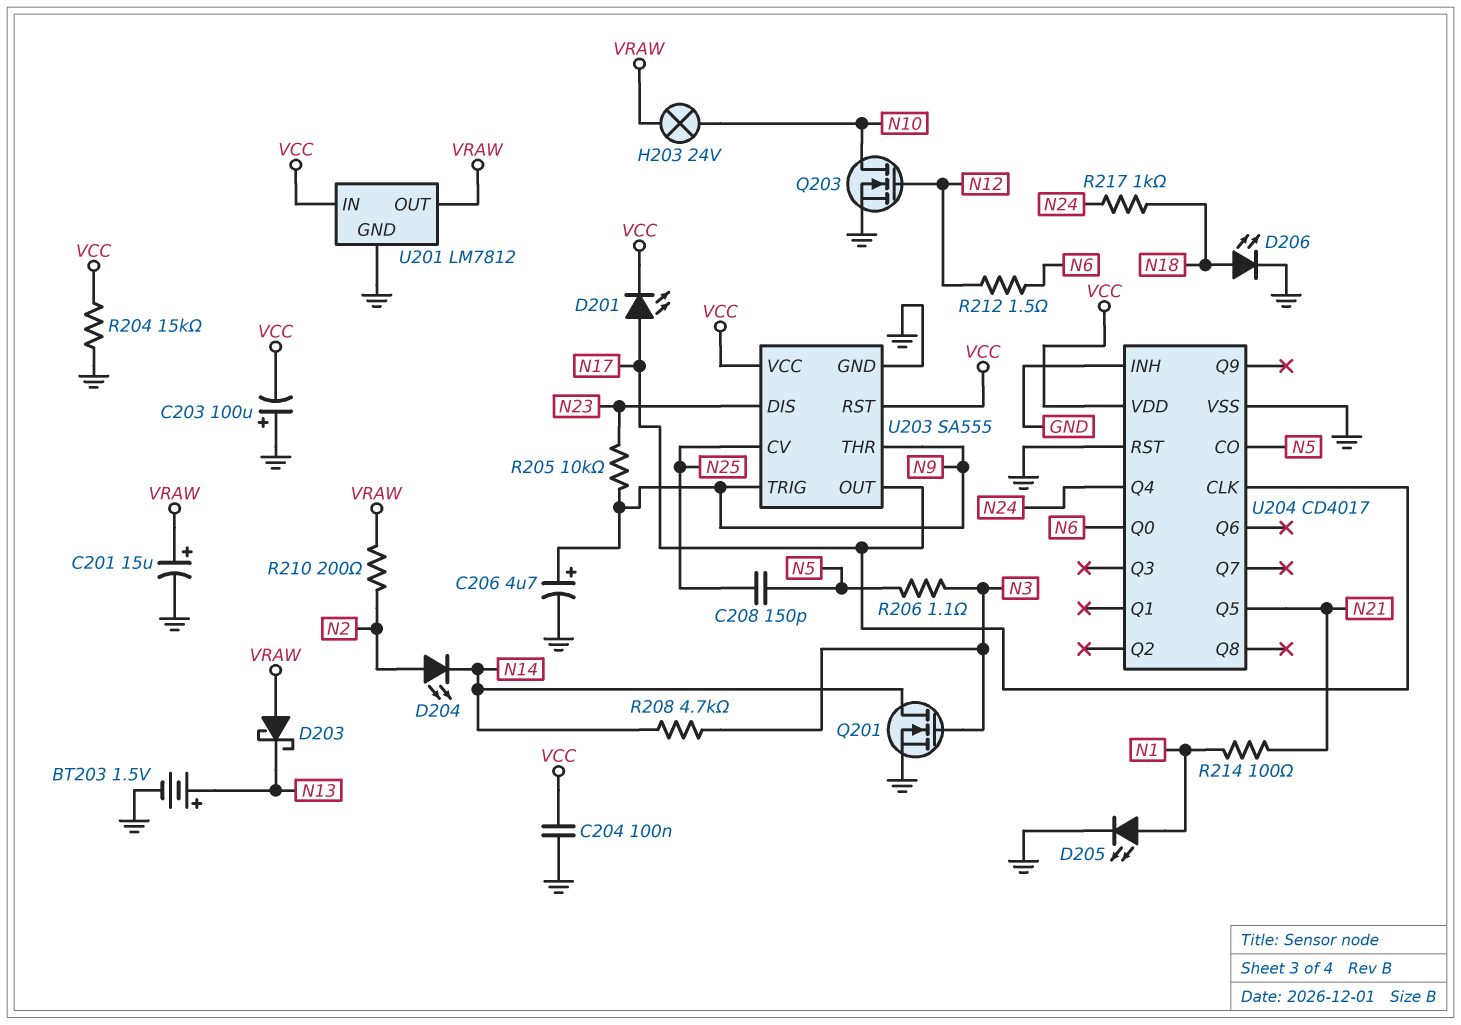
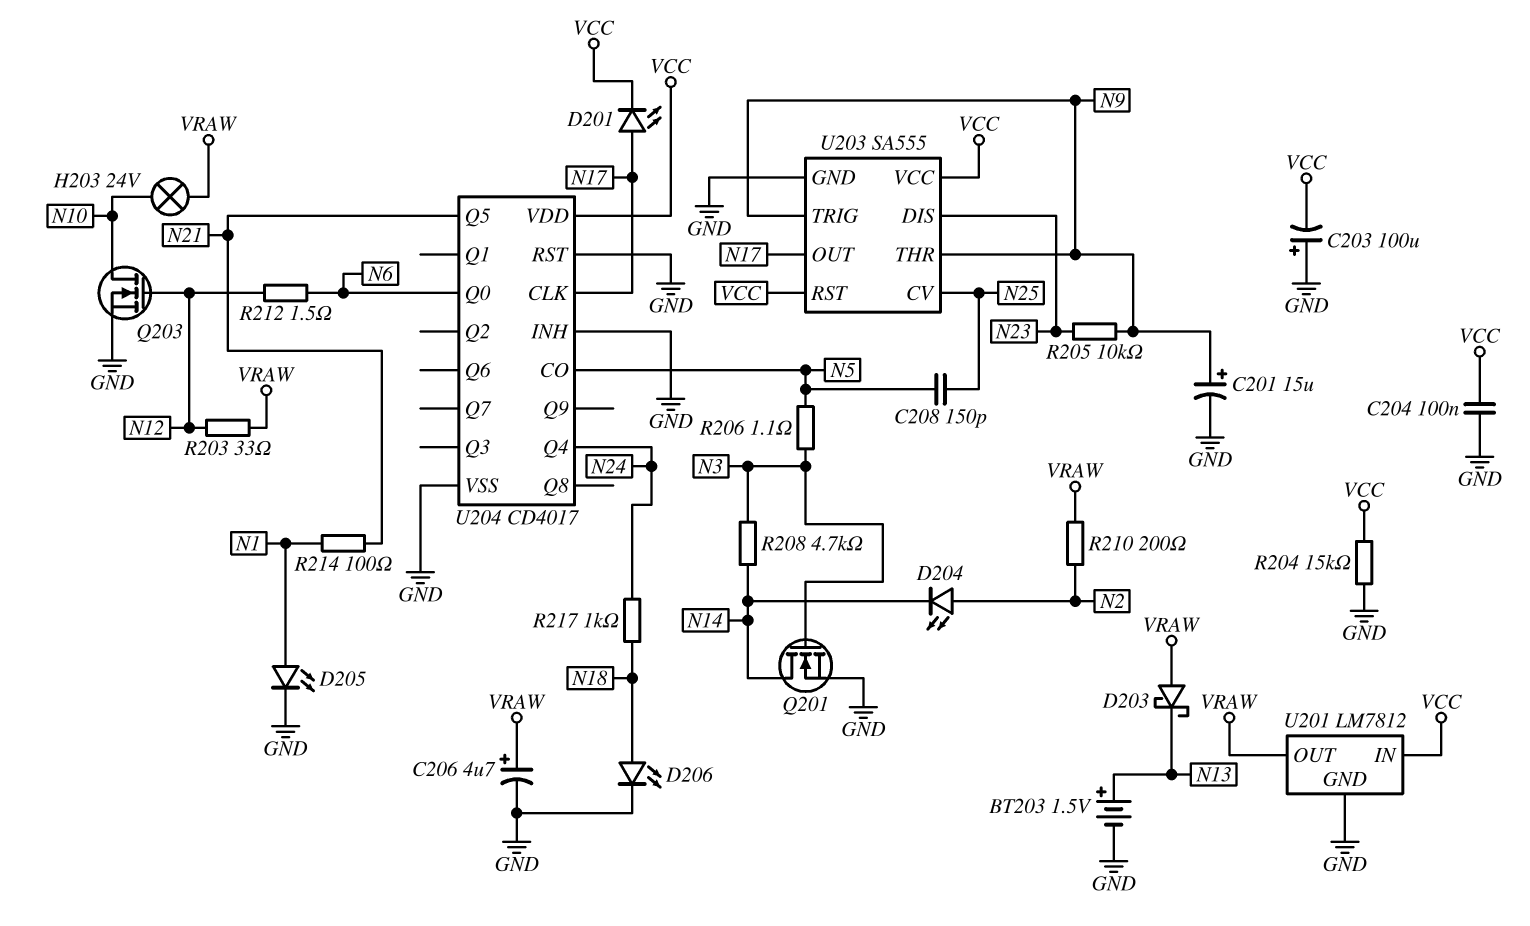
C201: 15uF (plus VRAW, minus GND) -> 15uF (plus N9, minus GND)
C206: 4.7uF (plus N9, minus GND) -> 4.7uF (plus VRAW, minus GND)
R203: none -> 33 (N12, VRAW)

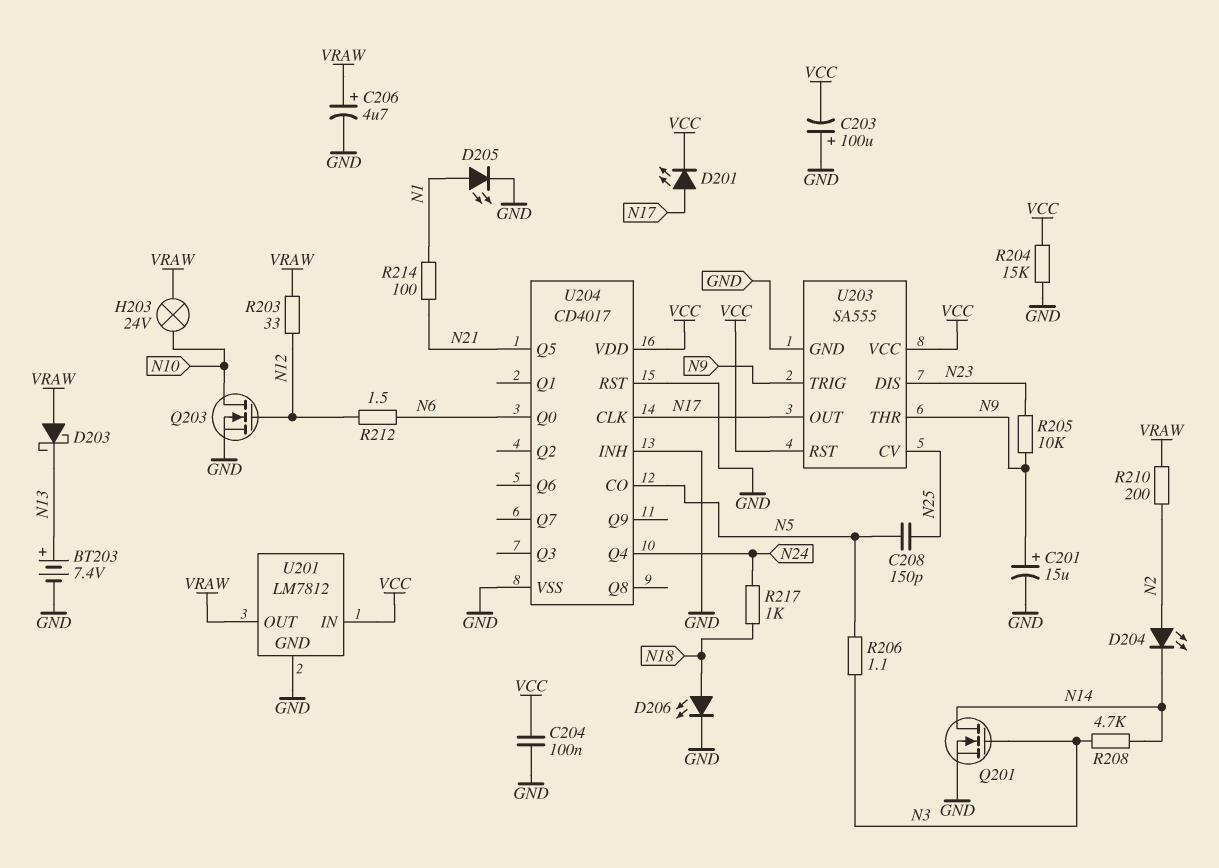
BT203: 1.5V (plus N13, minus GND) -> 7.4V (plus N13, minus GND)

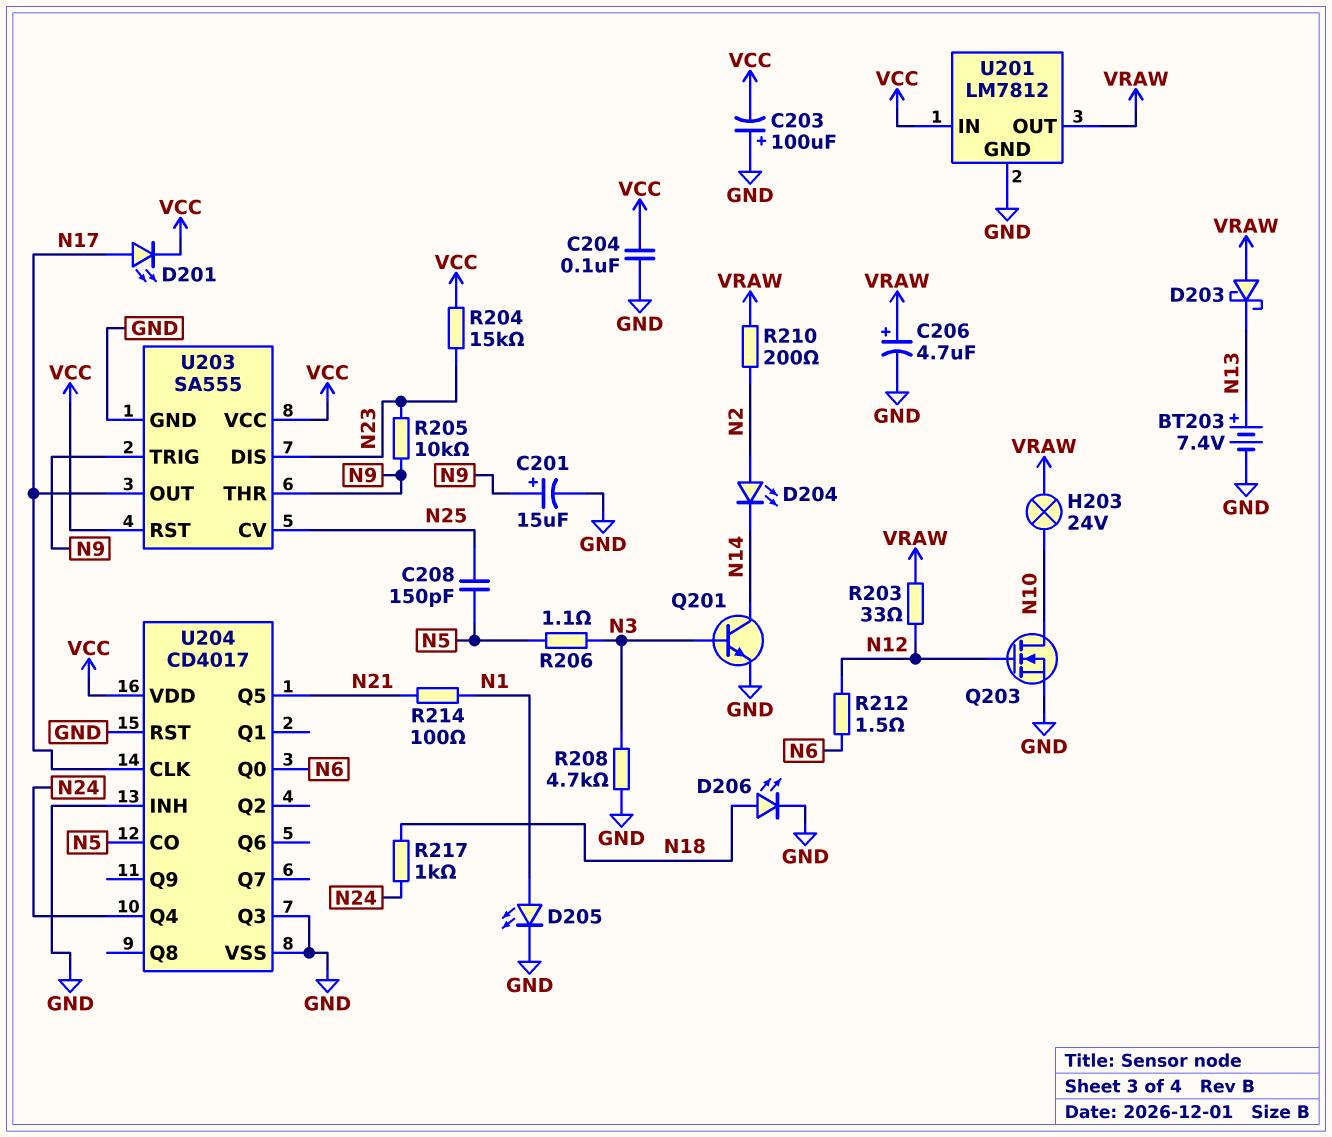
Q201: NMOS (G N3, D N14, S GND) -> NPN (B N3, C N14, E GND)
R204: 15k (GND, VCC) -> 15k (N23, VCC)
R208: 4.7k (N3, N14) -> 4.7k (GND, N3)
U204 pin Q3: none -> GND

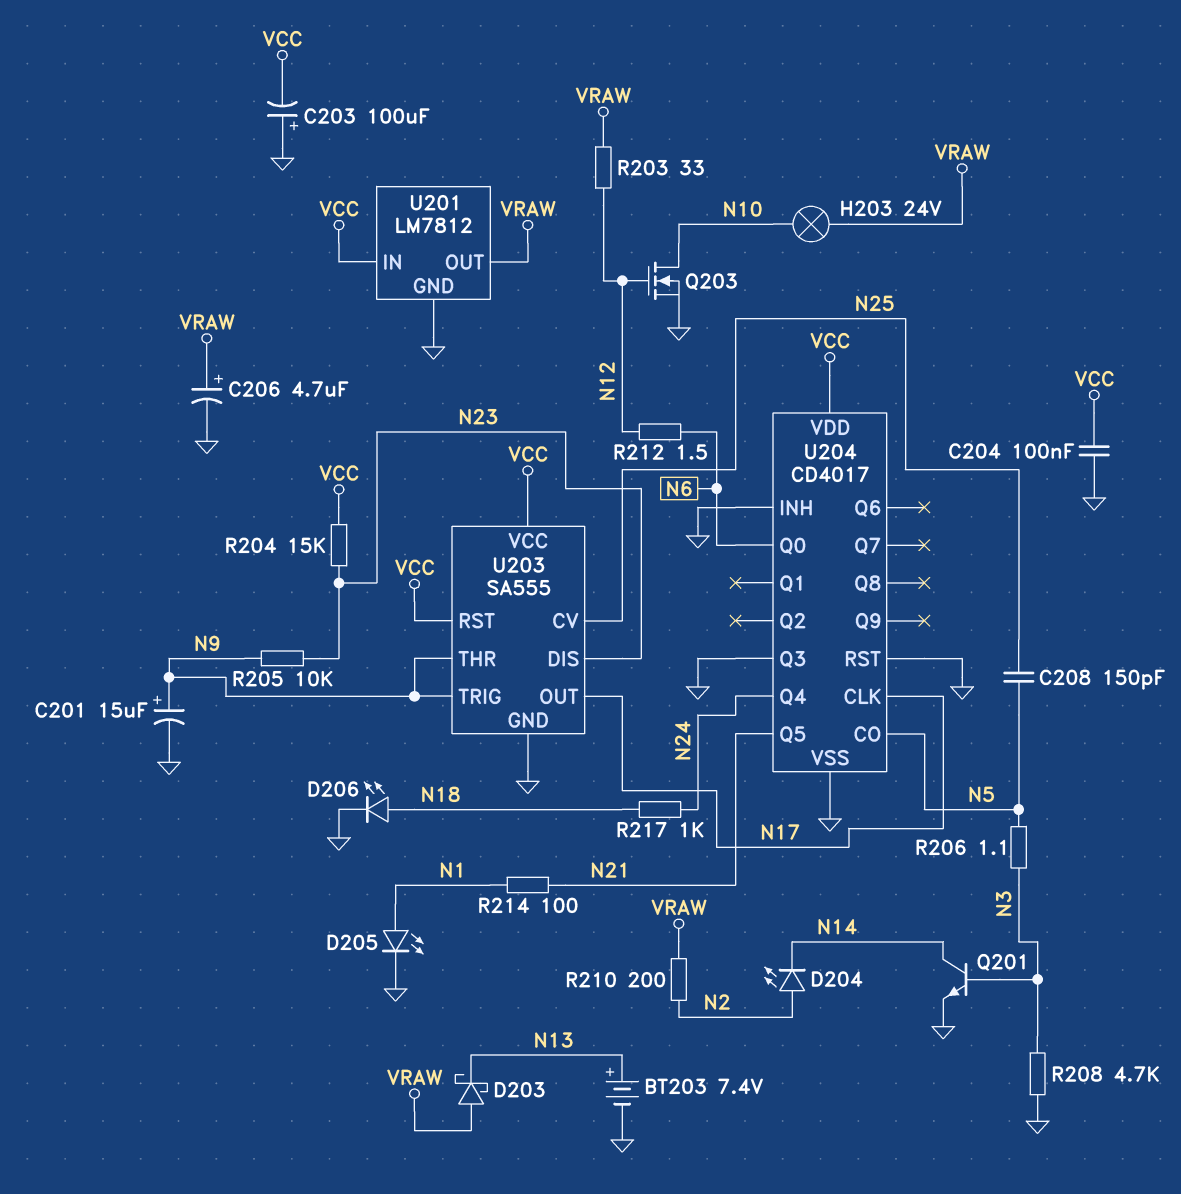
D201: LED (A N17, K VCC) -> none

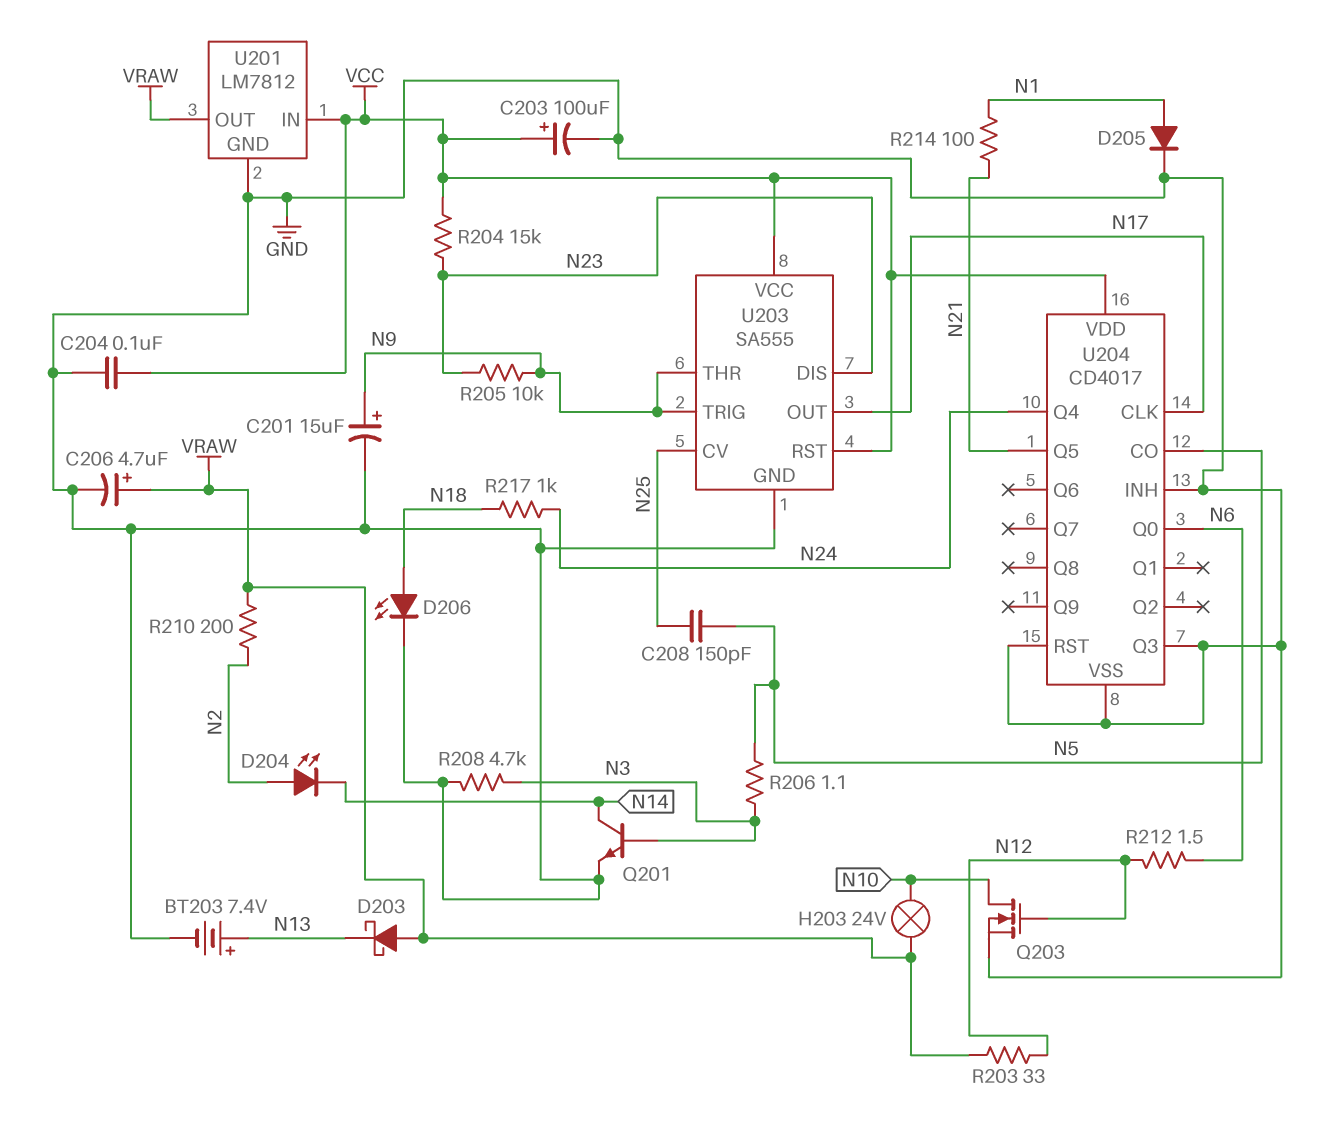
C203: 100uF (plus GND, minus VCC) -> 100uF (plus VCC, minus GND)
D205: LED (A N1, K GND) -> diode (A N1, K GND)

